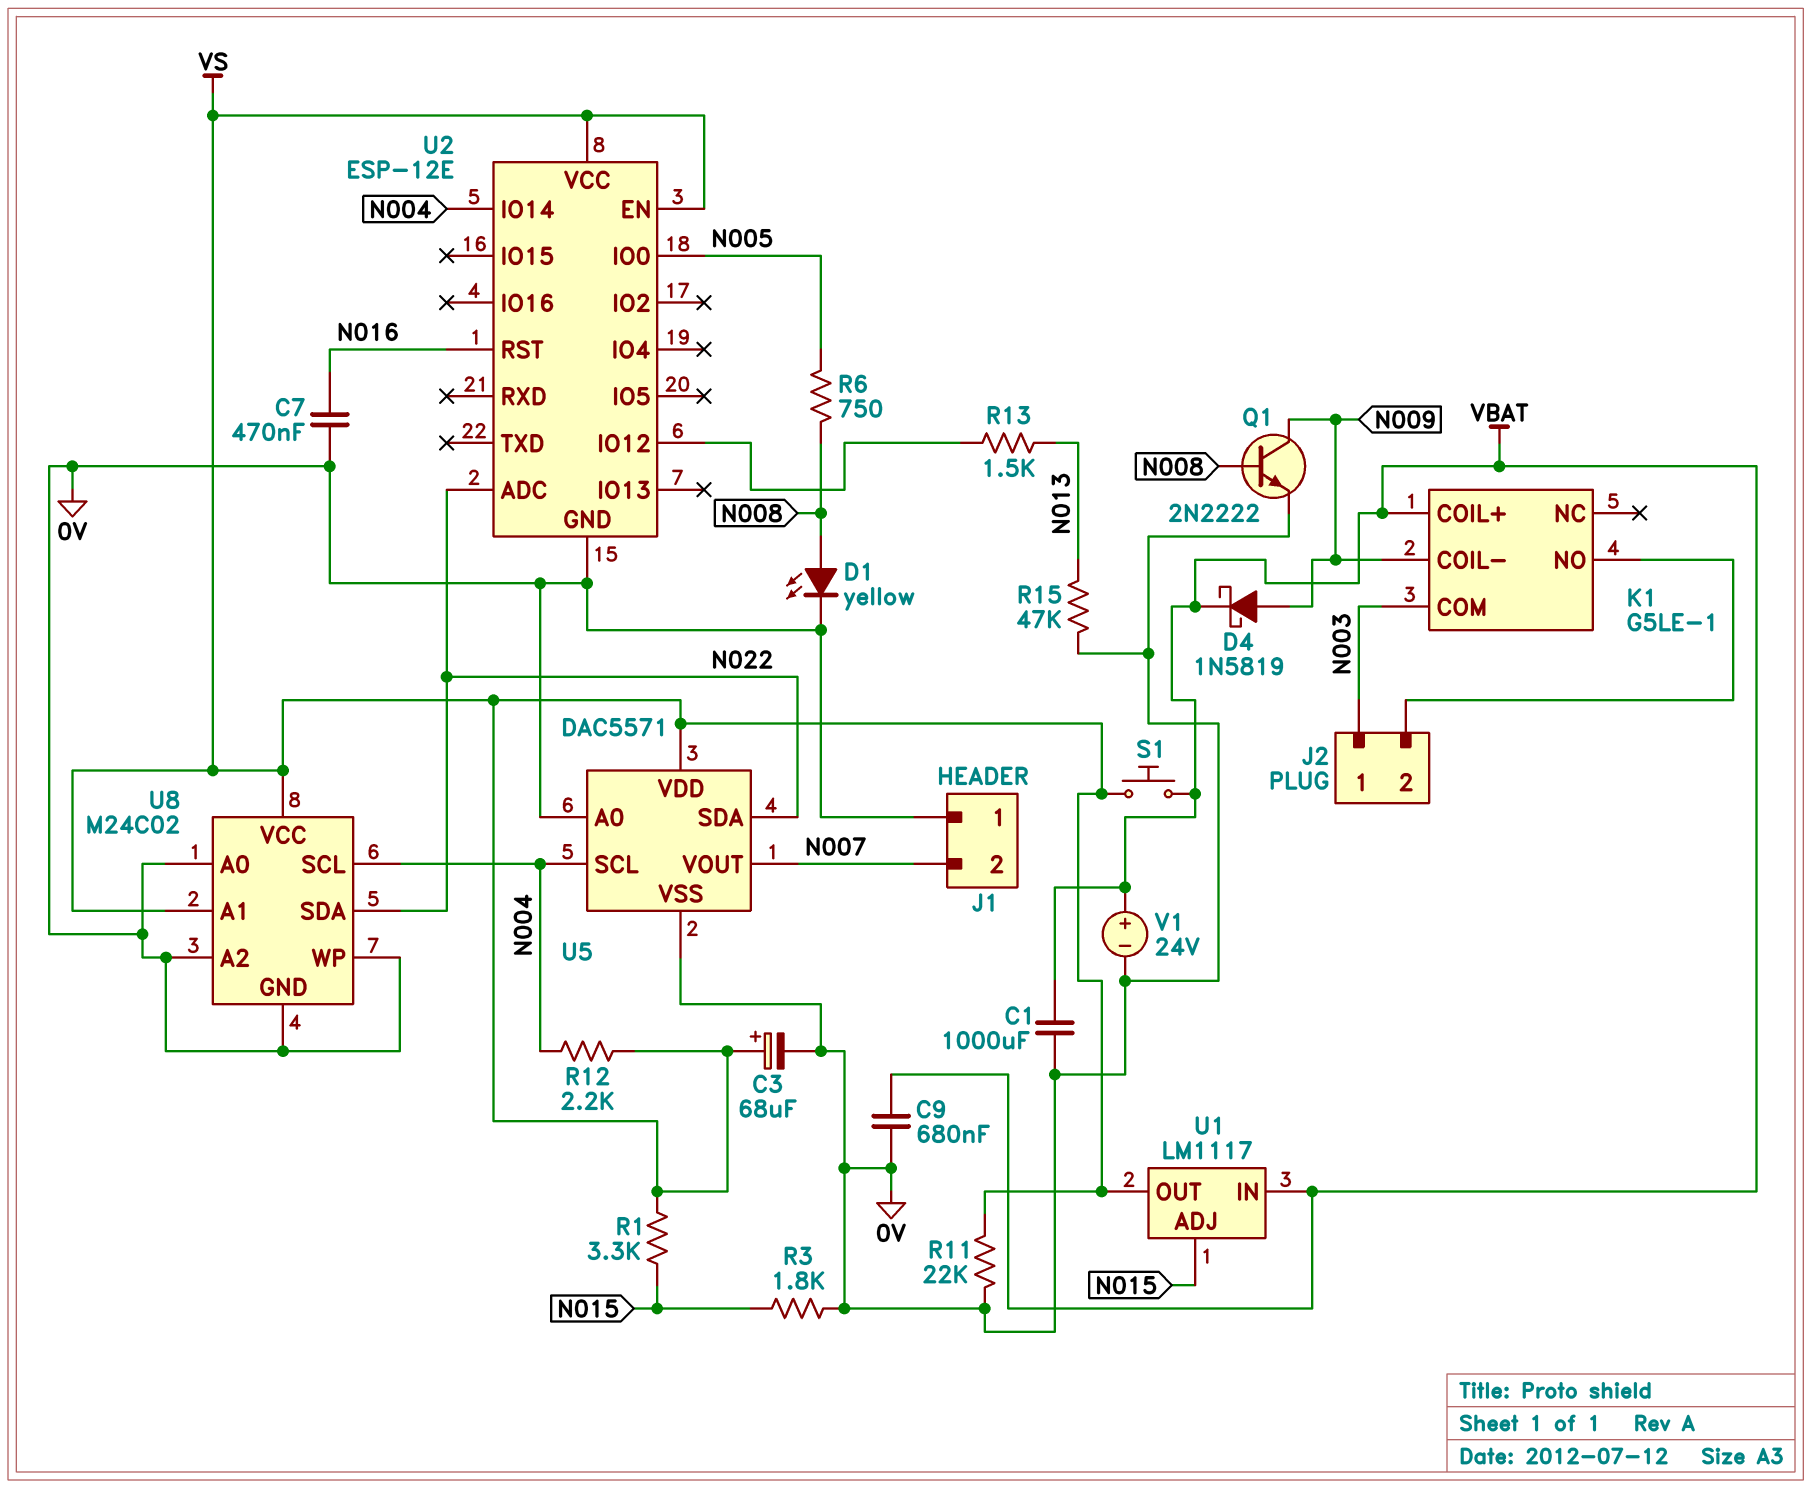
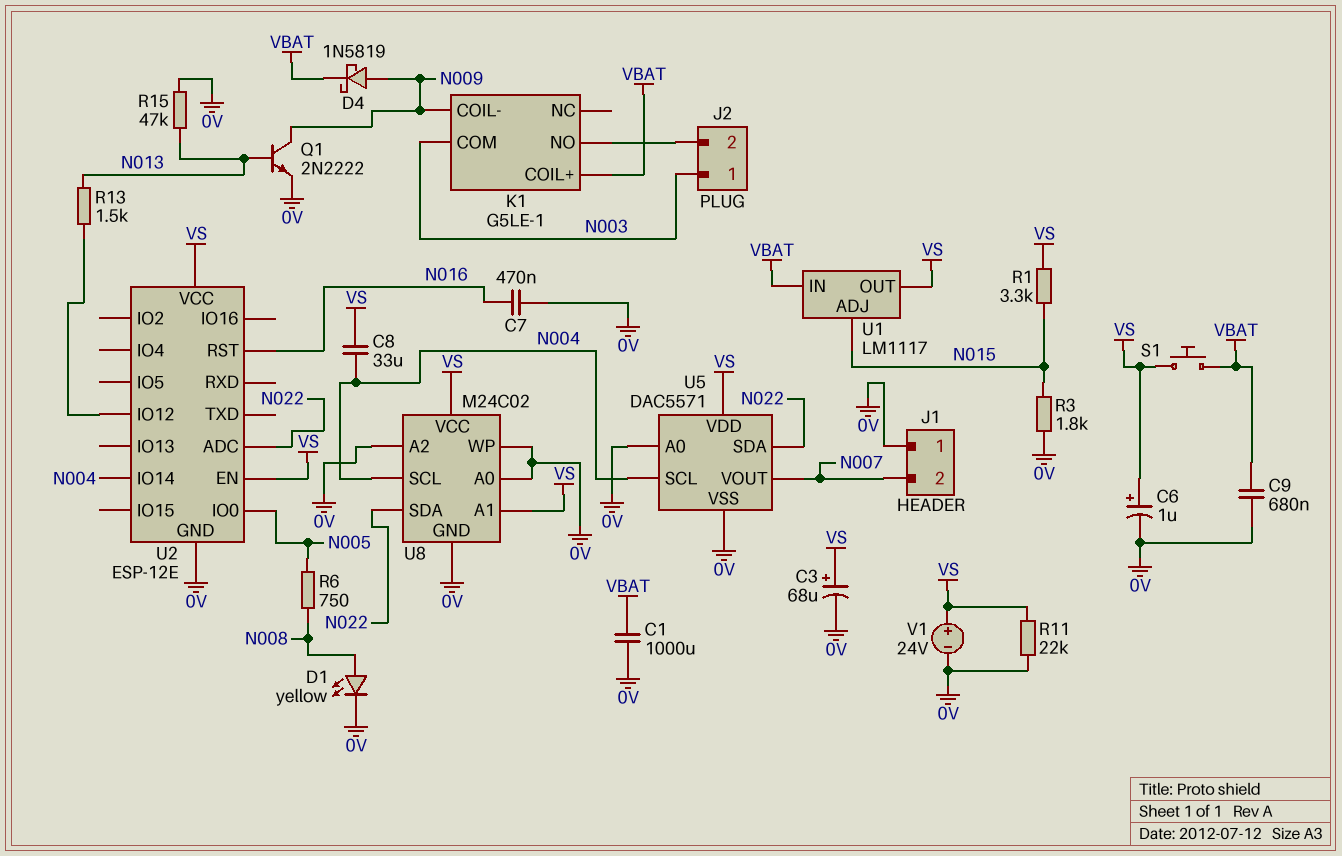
C6: none -> 1uF (plus VS, minus 0V)
C8: none -> 33uF (N004, VS)
Q1: NPN 2N2222 (B N008, C N009, E 0V) -> NPN 2N2222 (B N013, C N009, E 0V)
R12: 2.2k (N004, VS) -> none
V1: 24V (plus VBAT, minus 0V) -> 24V (plus VS, minus 0V)

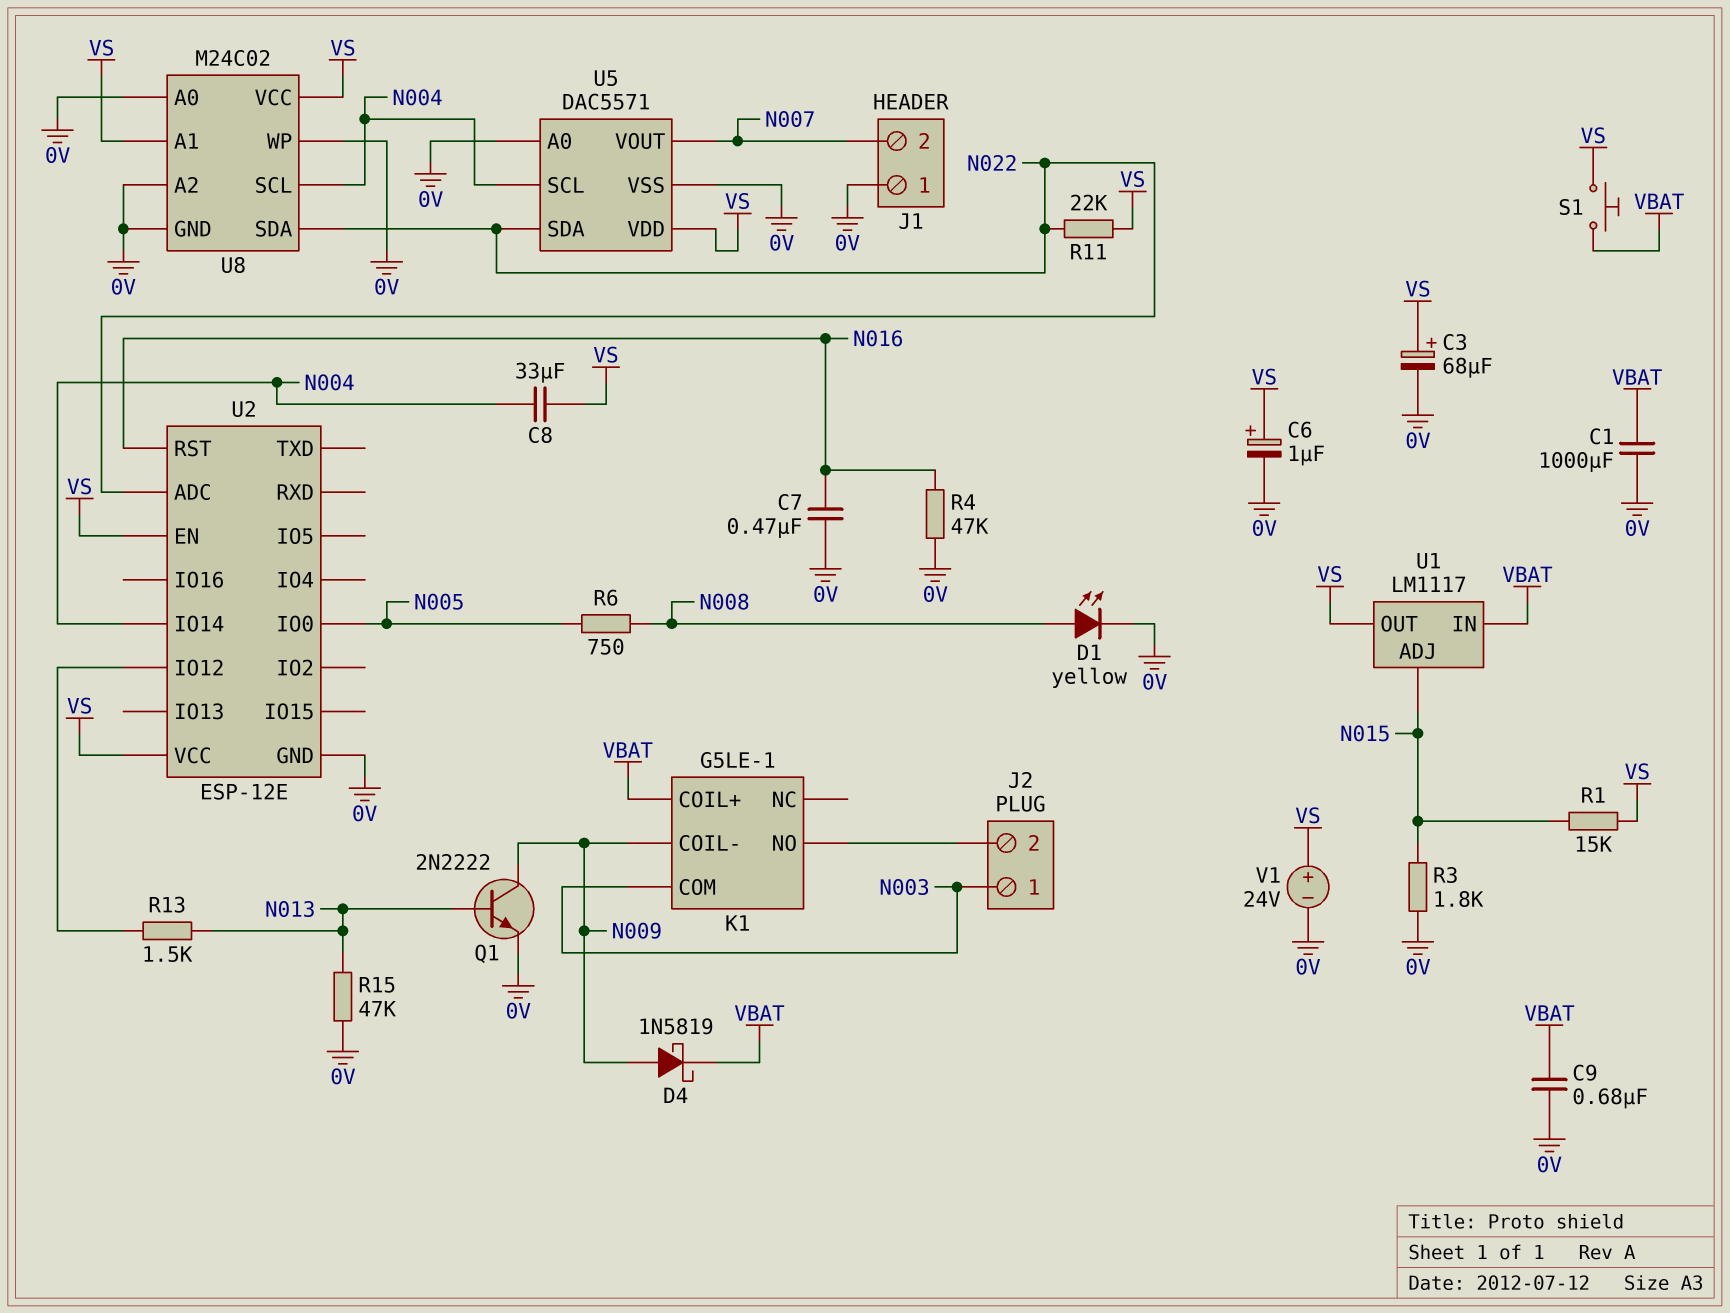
R1: 3.3k (N015, VS) -> 15k (N015, VS)
R4: none -> 47k (0V, N016)
R11: 22k (0V, VS) -> 22k (N022, VS)

